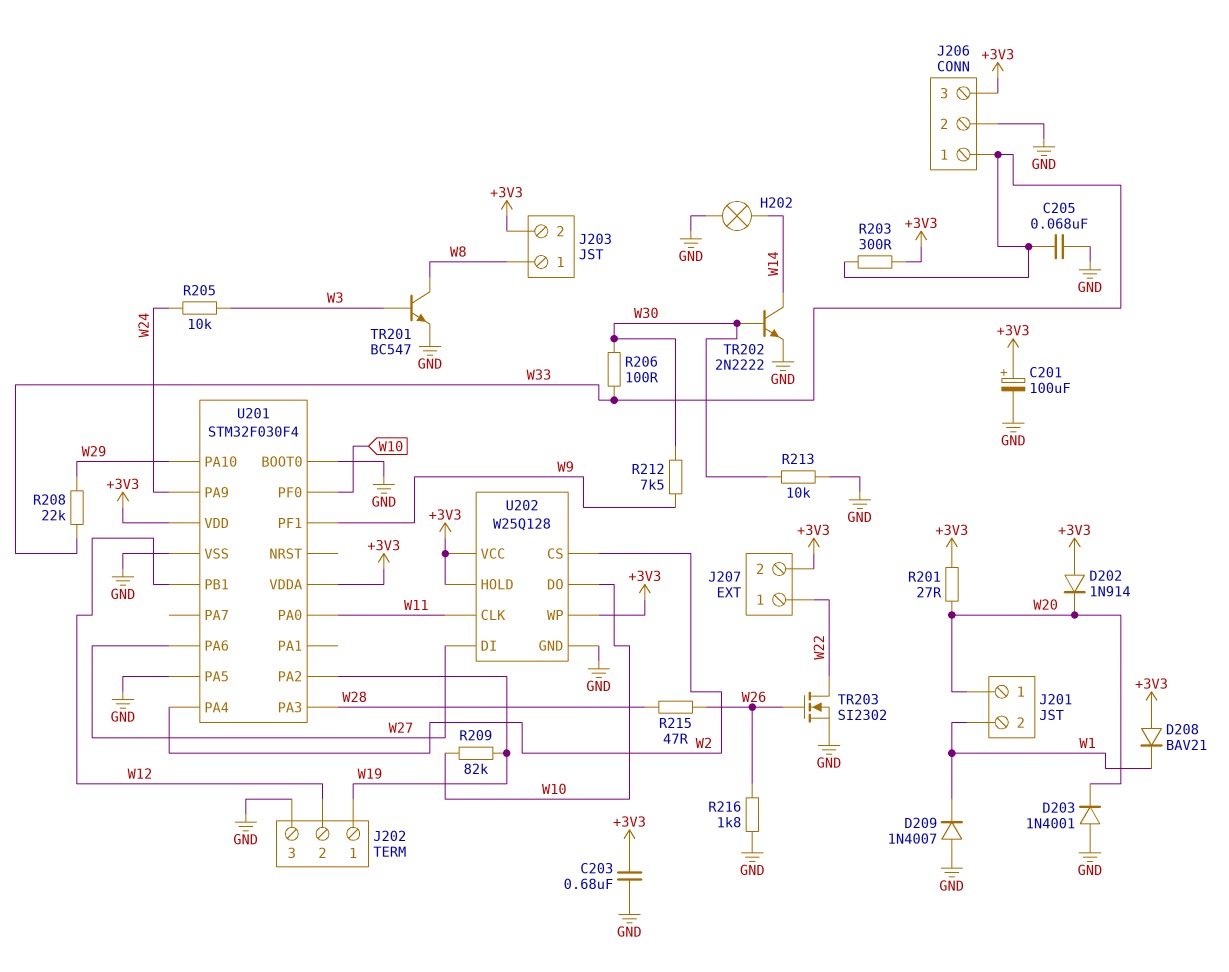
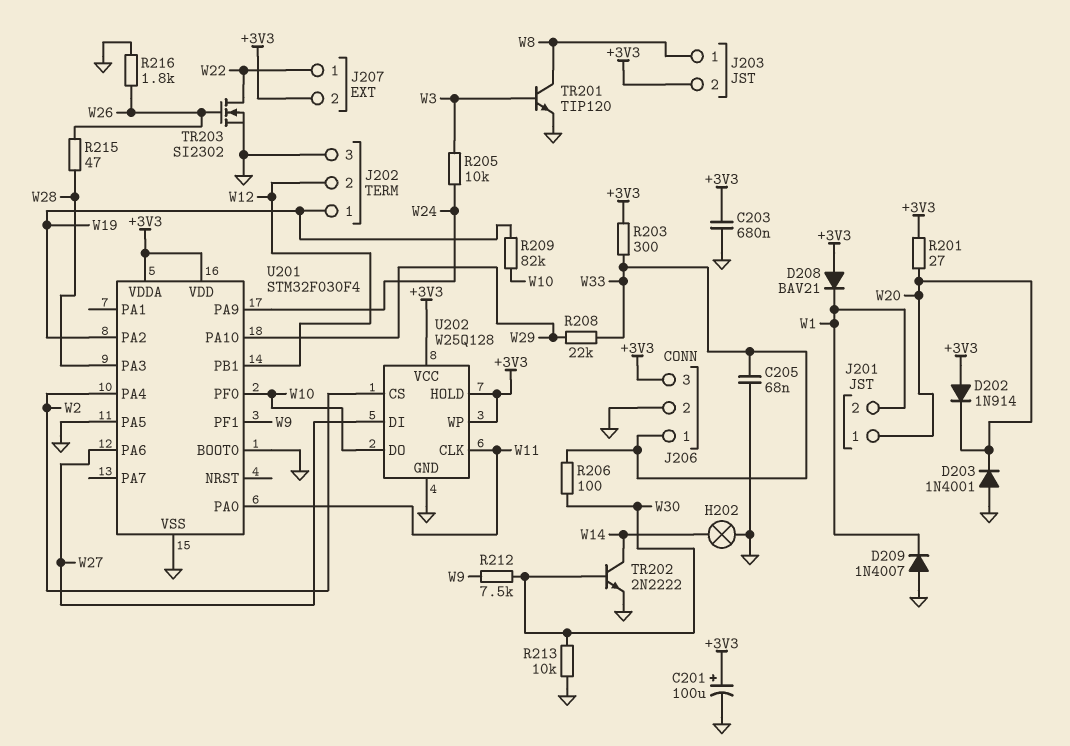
TR201: NPN BC547 (B W3, C W8, E GND) -> NPN TIP120 (B W3, C W8, E GND)

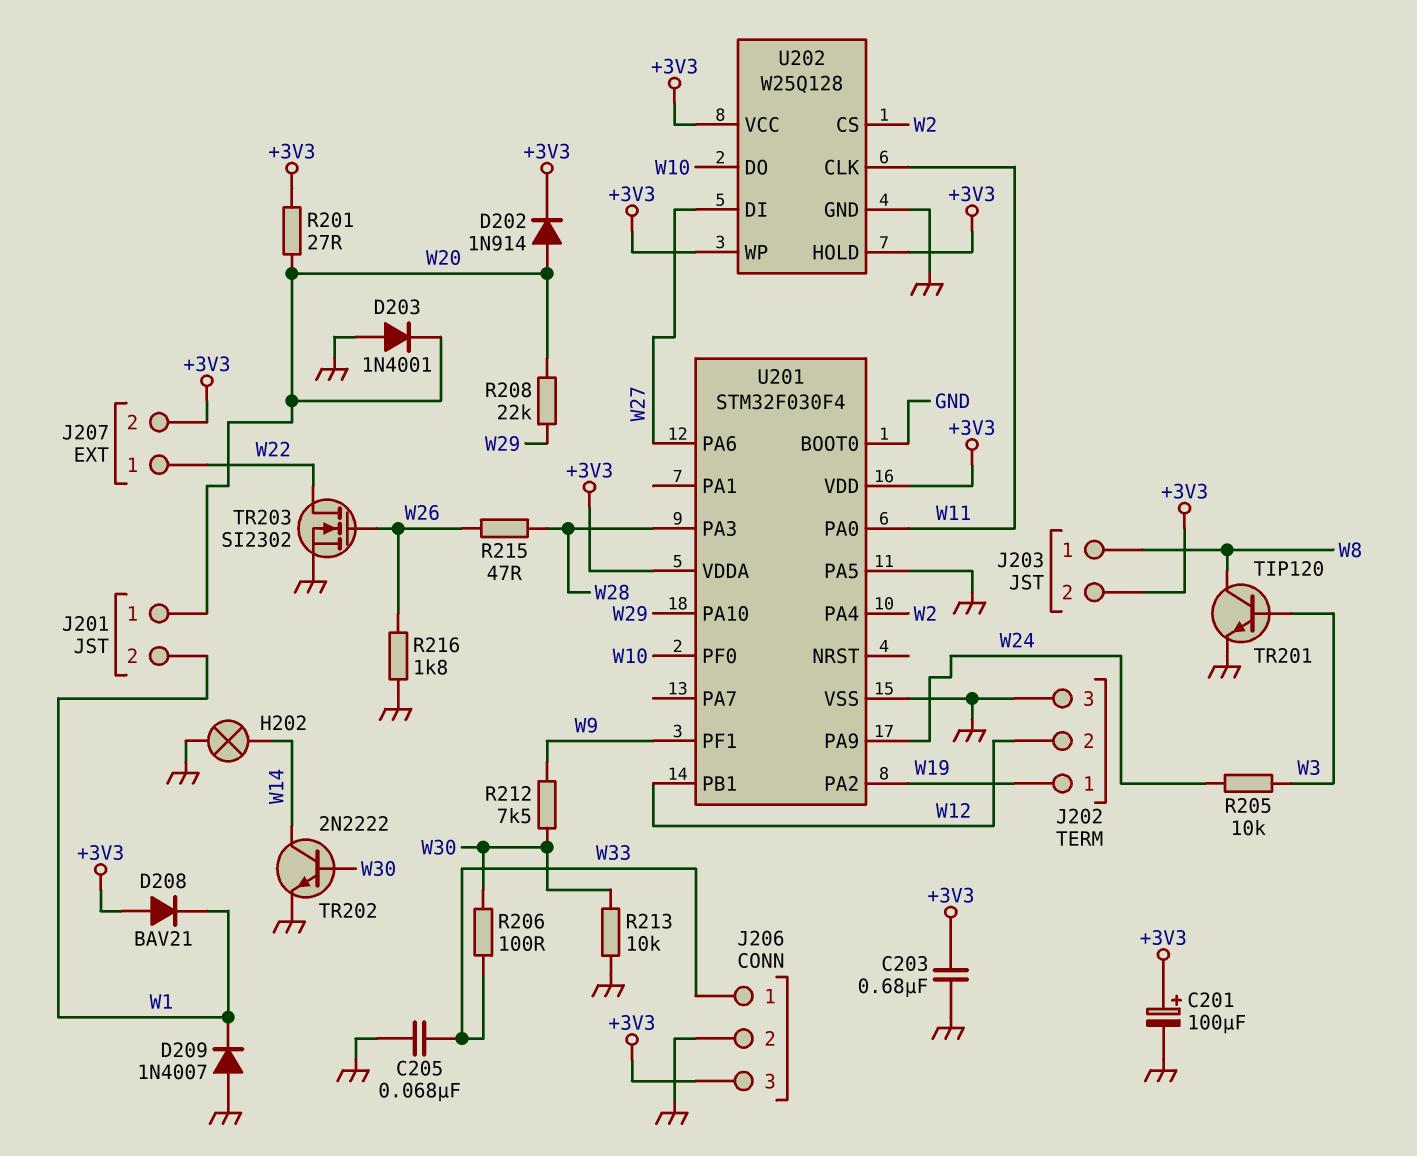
D202: diode 1N914 (A +3V3, K W20) -> diode 1N914 (A W20, K +3V3)
R203: 300 (+3V3, W33) -> none
R208: 22k (W29, W33) -> 22k (W20, W29)
R209: 82k (W10, W19) -> none

